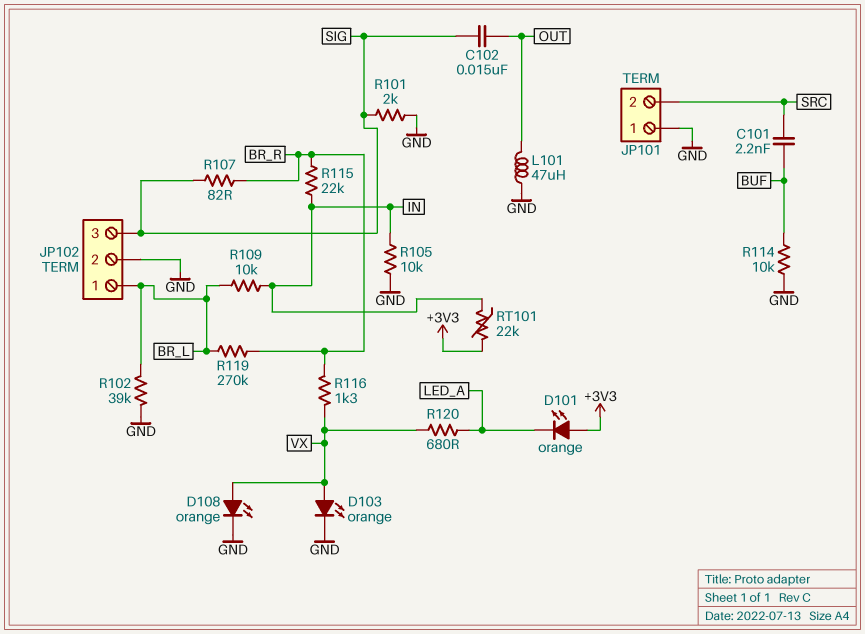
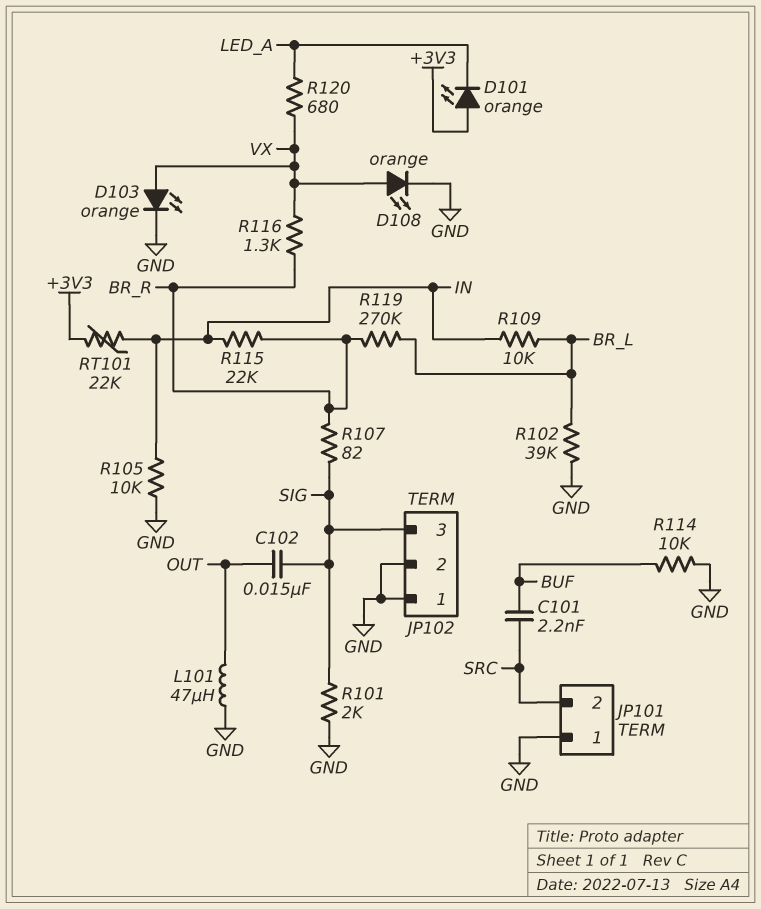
JP102 pin 1: BR_L -> GND

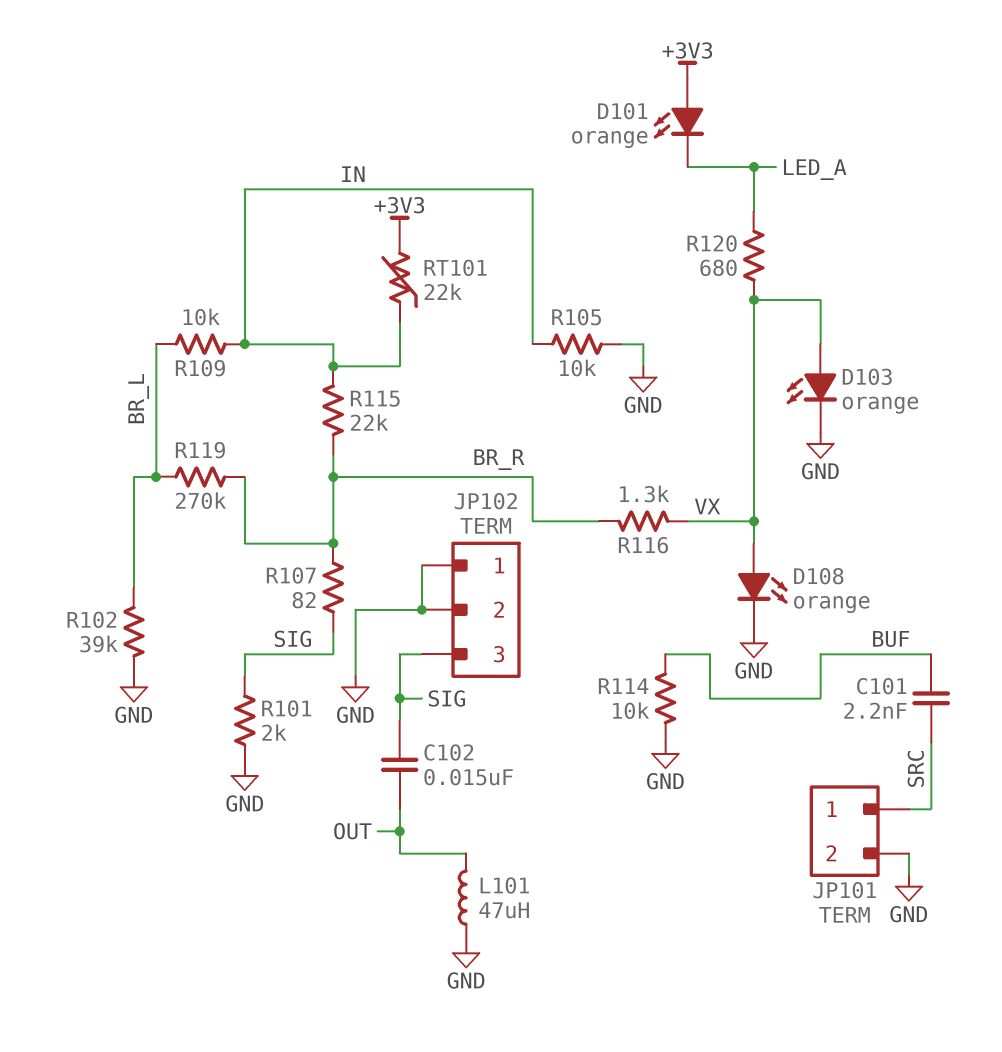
JP101 pin 1: GND -> SRC
JP101 pin 2: SRC -> GND

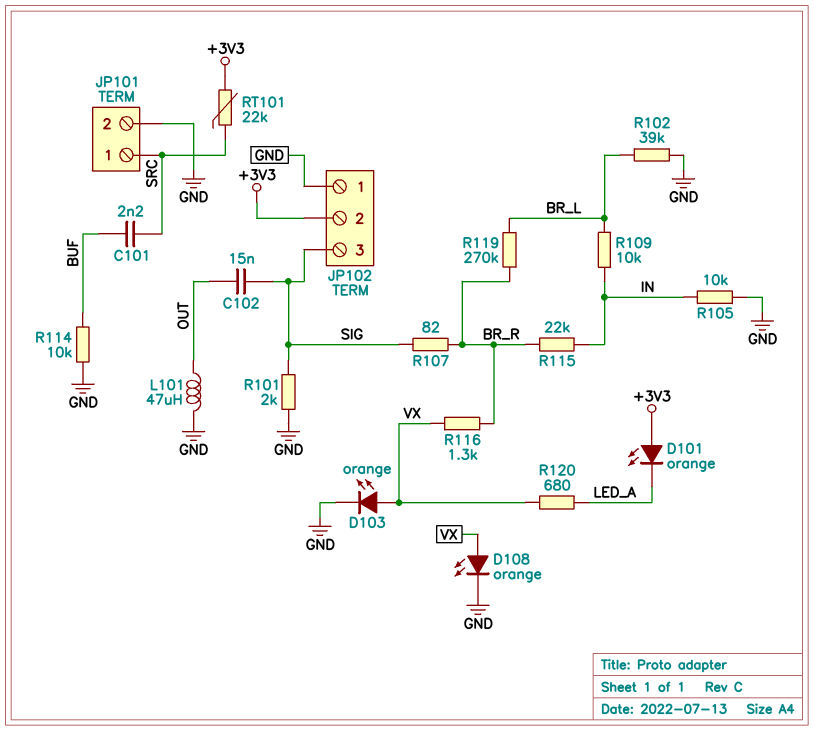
JP102 pin 2: GND -> +3V3
RT101: 22k (+3V3, IN) -> 22k (+3V3, SRC)

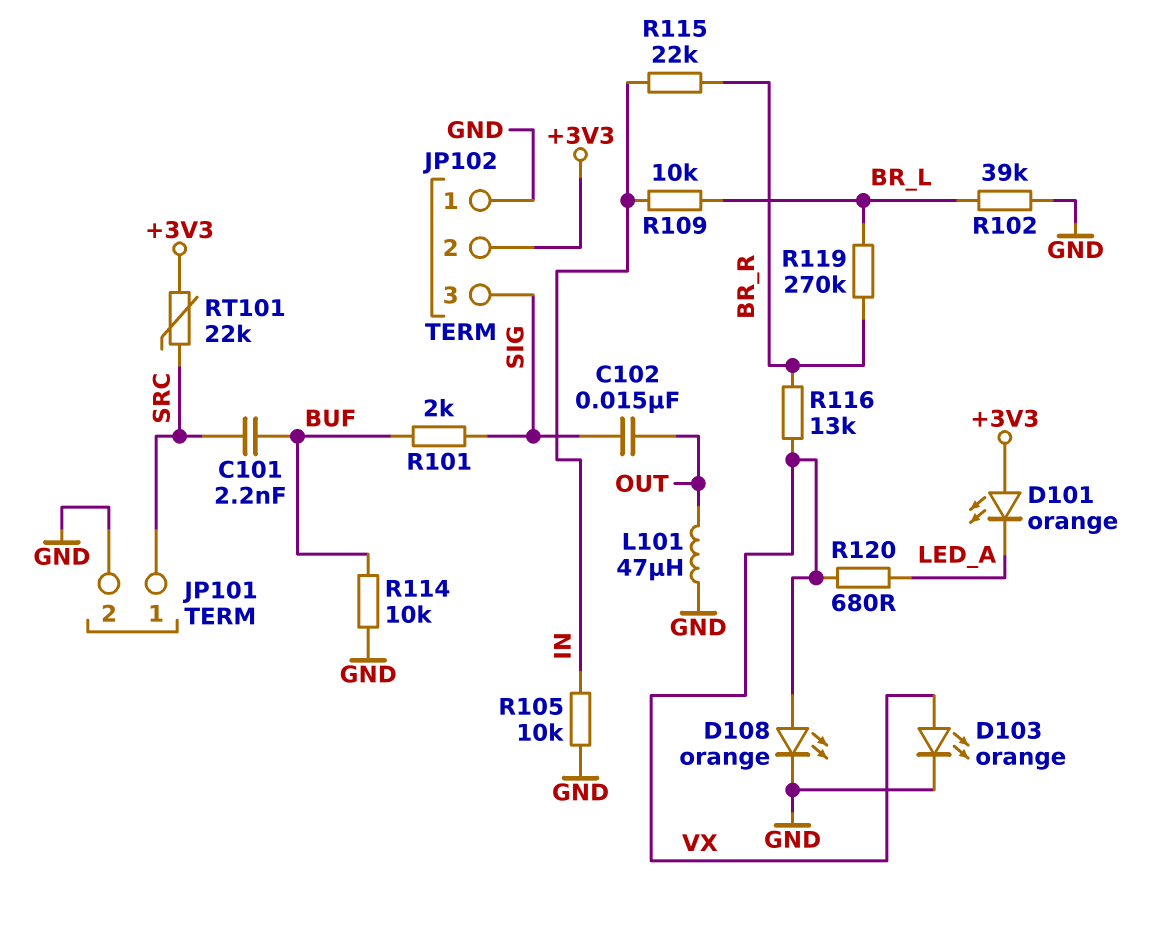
R101: 2k (GND, SIG) -> 2k (BUF, SIG)
R107: 82 (BR_R, SIG) -> none
R116: 1.3k (BR_R, VX) -> 13k (BR_R, VX)

